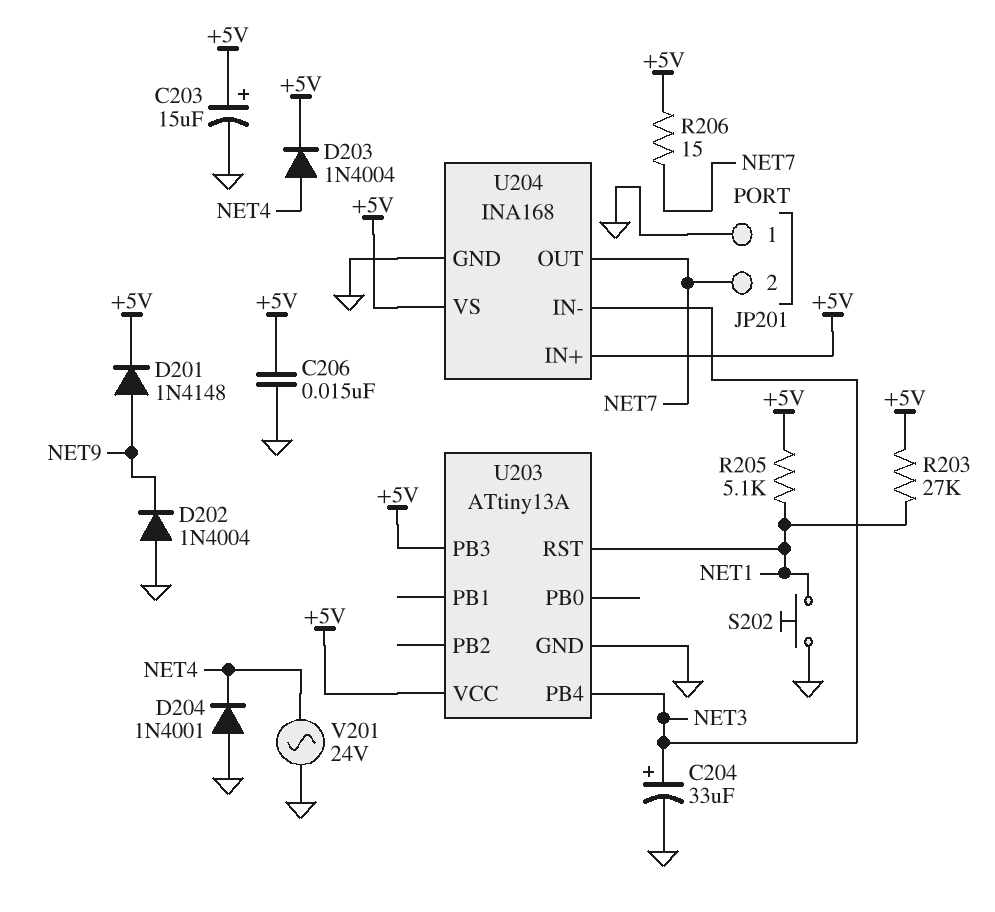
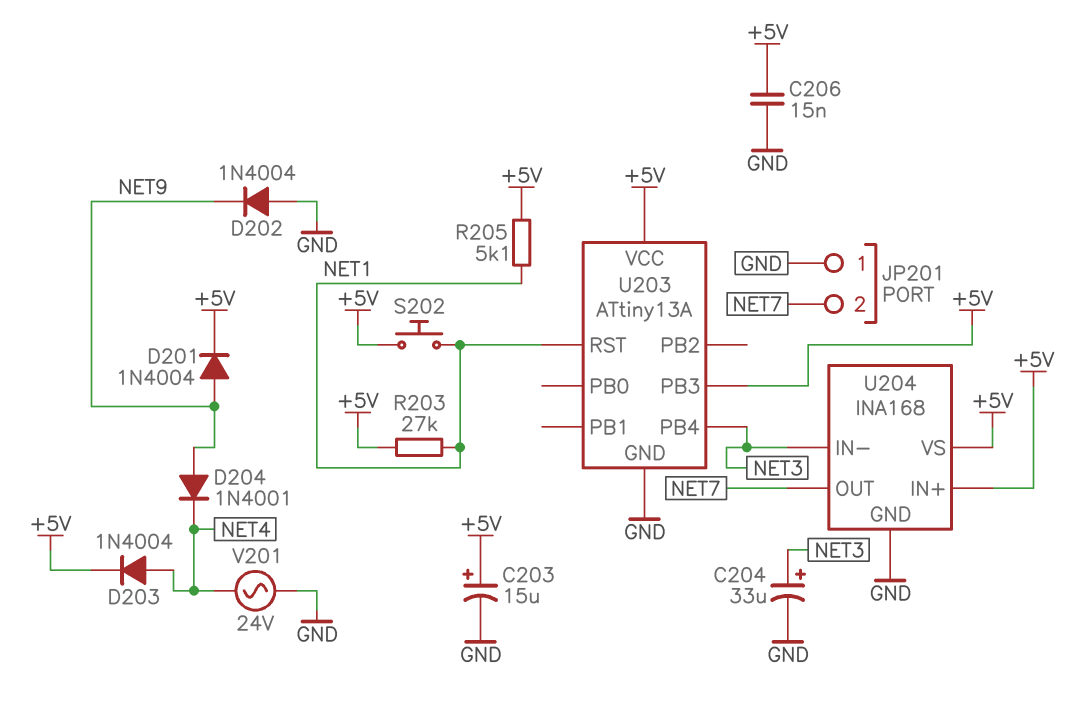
D201: diode 1N4148 (A NET9, K +5V) -> diode 1N4004 (A NET9, K +5V)
D204: diode 1N4001 (A GND, K NET4) -> diode 1N4001 (A NET9, K NET4)
R206: 15 (+5V, NET7) -> none
S202: button (GND, NET1) -> button (+5V, NET1)

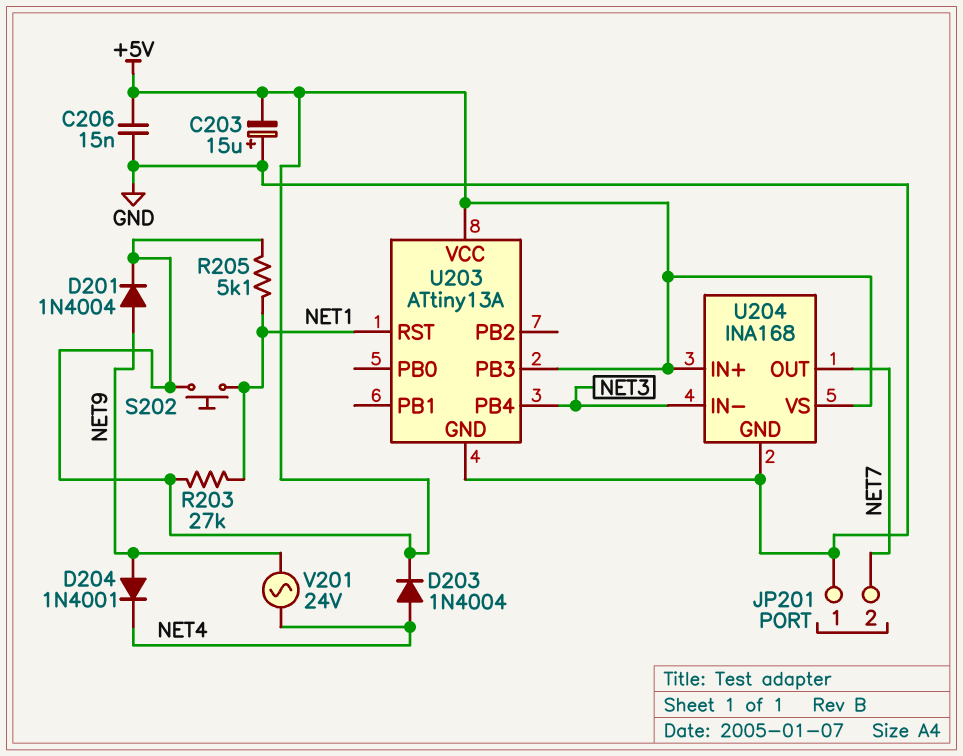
C203: 15uF (plus +5V, minus GND) -> 15uF (plus GND, minus +5V)
C204: 33uF (plus NET3, minus GND) -> none
D202: diode 1N4004 (A GND, K NET9) -> none
V201: AC 24V (GND, NET4) -> AC 24V (NET4, NET9)

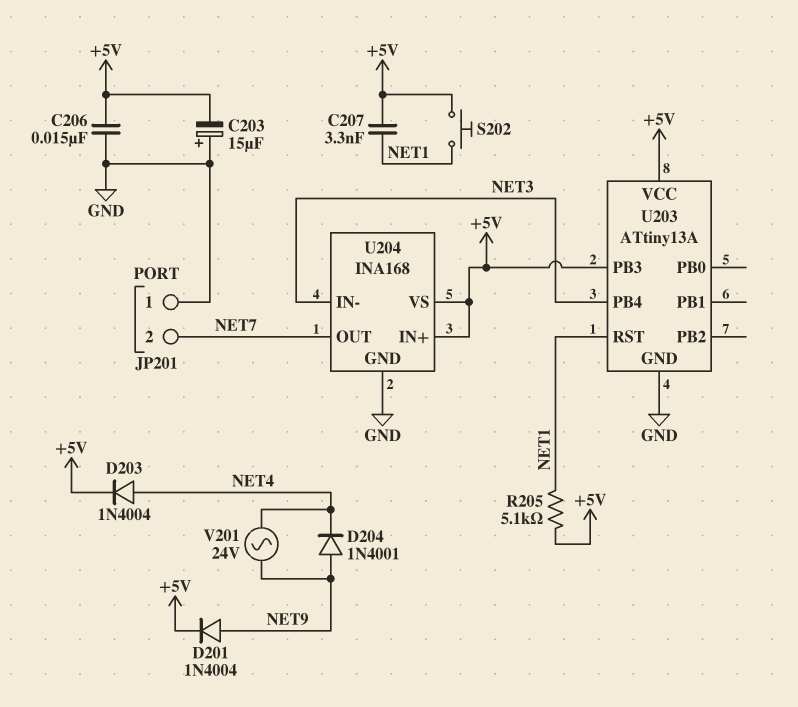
C207: none -> 3.3nF (+5V, NET1)
R203: 27k (+5V, NET1) -> none

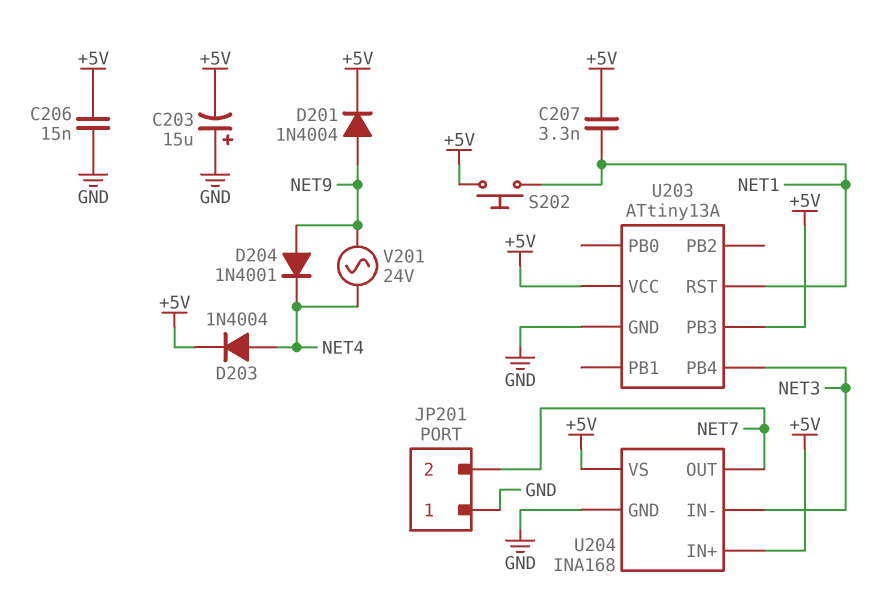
R205: 5.1k (+5V, NET1) -> none

